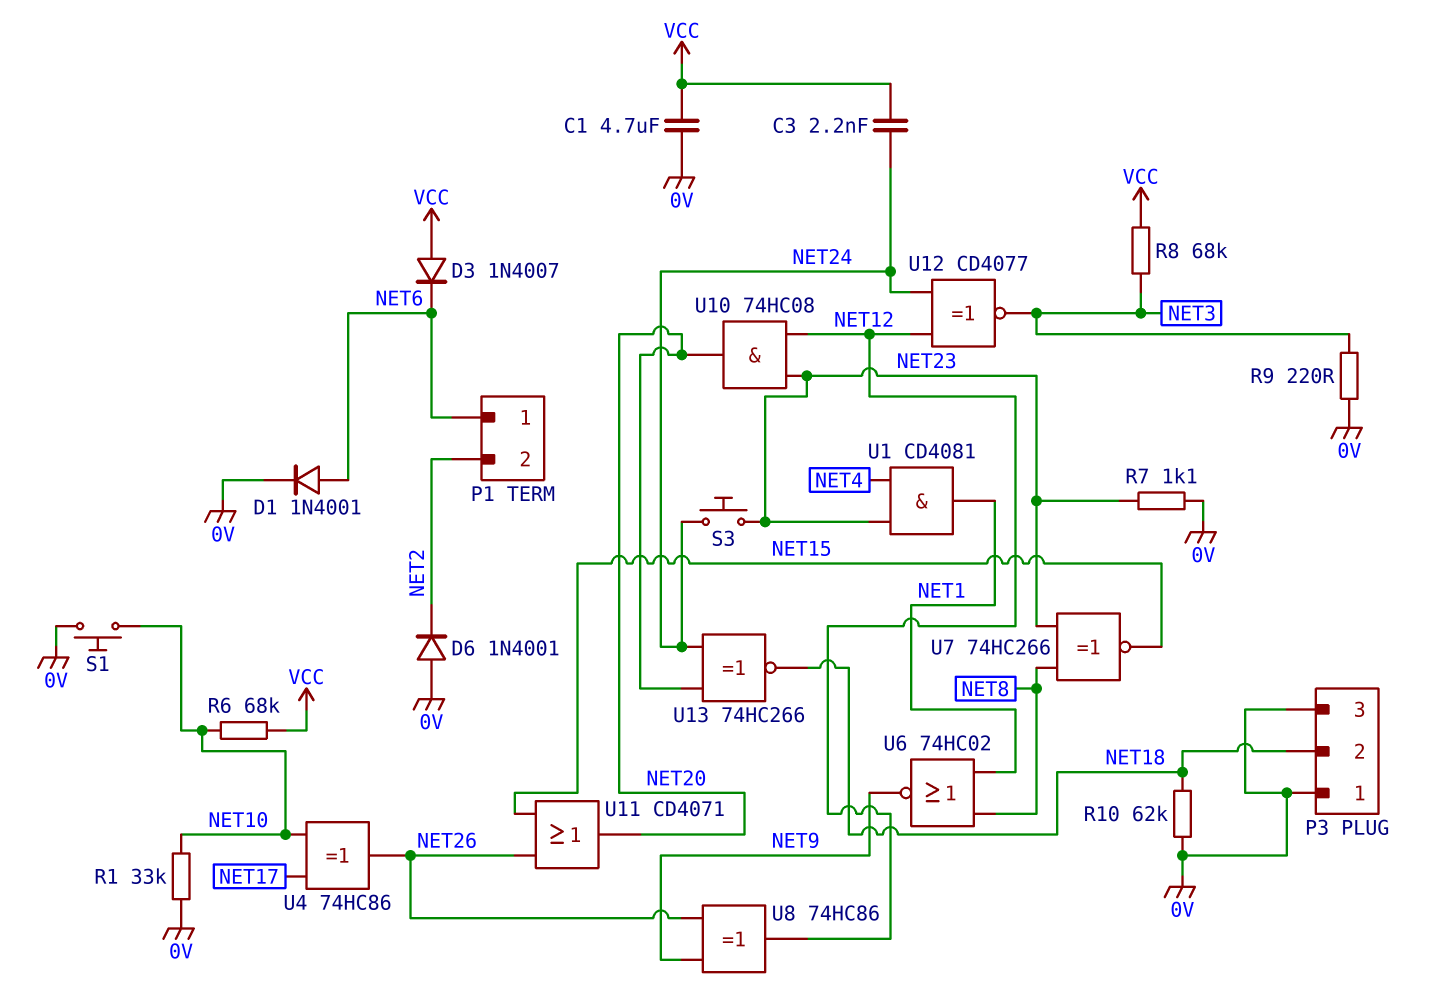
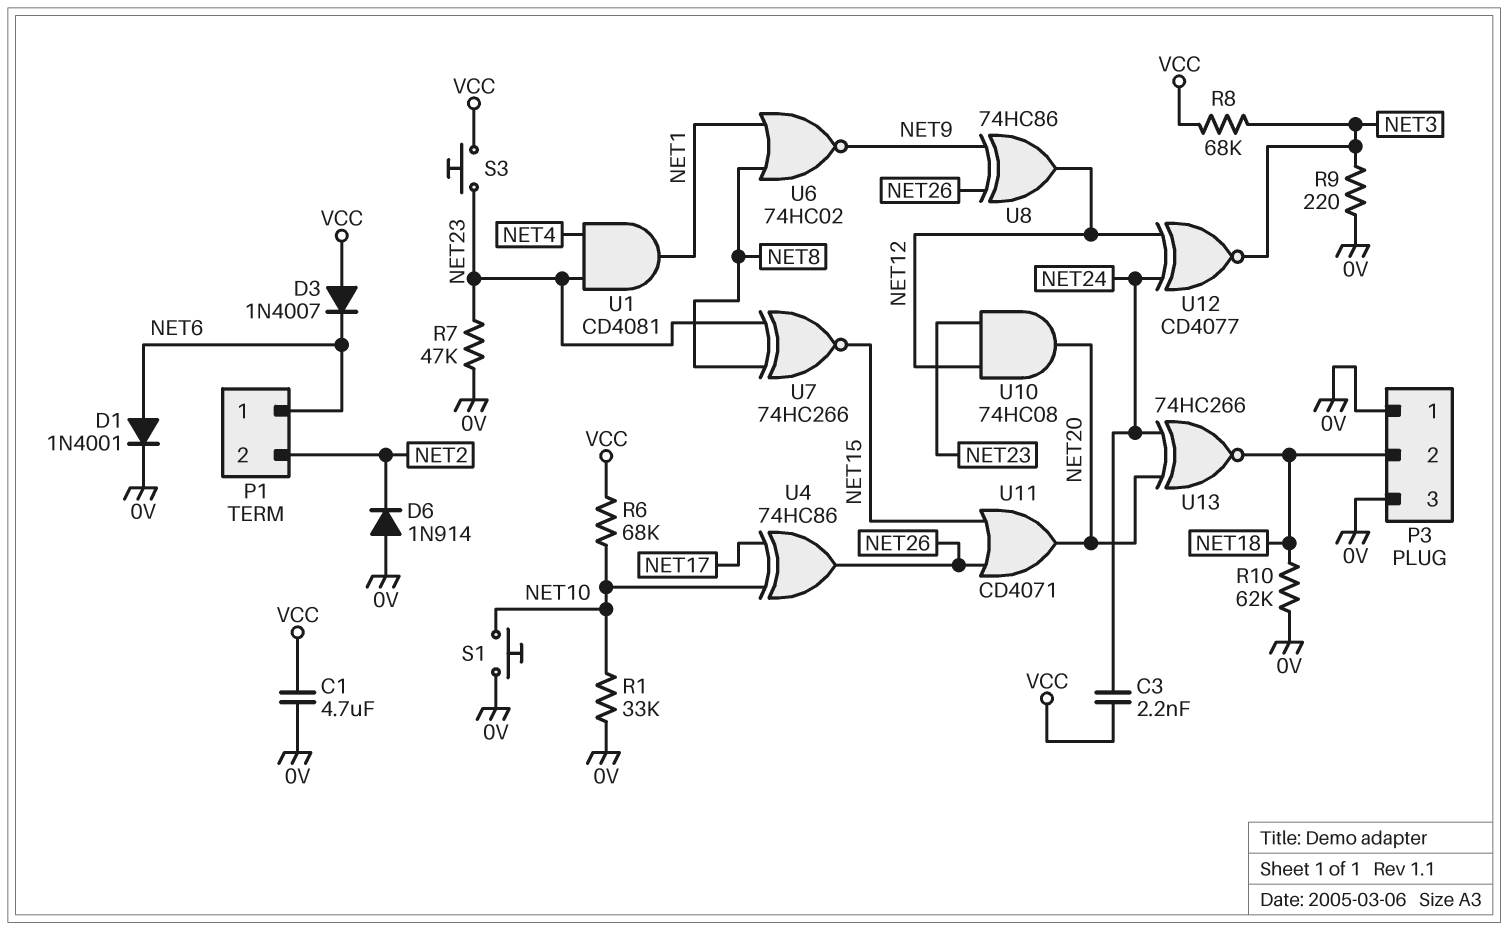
D6: diode 1N4001 (A 0V, K NET2) -> diode 1N914 (A 0V, K NET2)
R7: 1.1k (0V, NET23) -> 47k (0V, NET23)
S3: button (NET23, NET24) -> button (NET23, VCC)

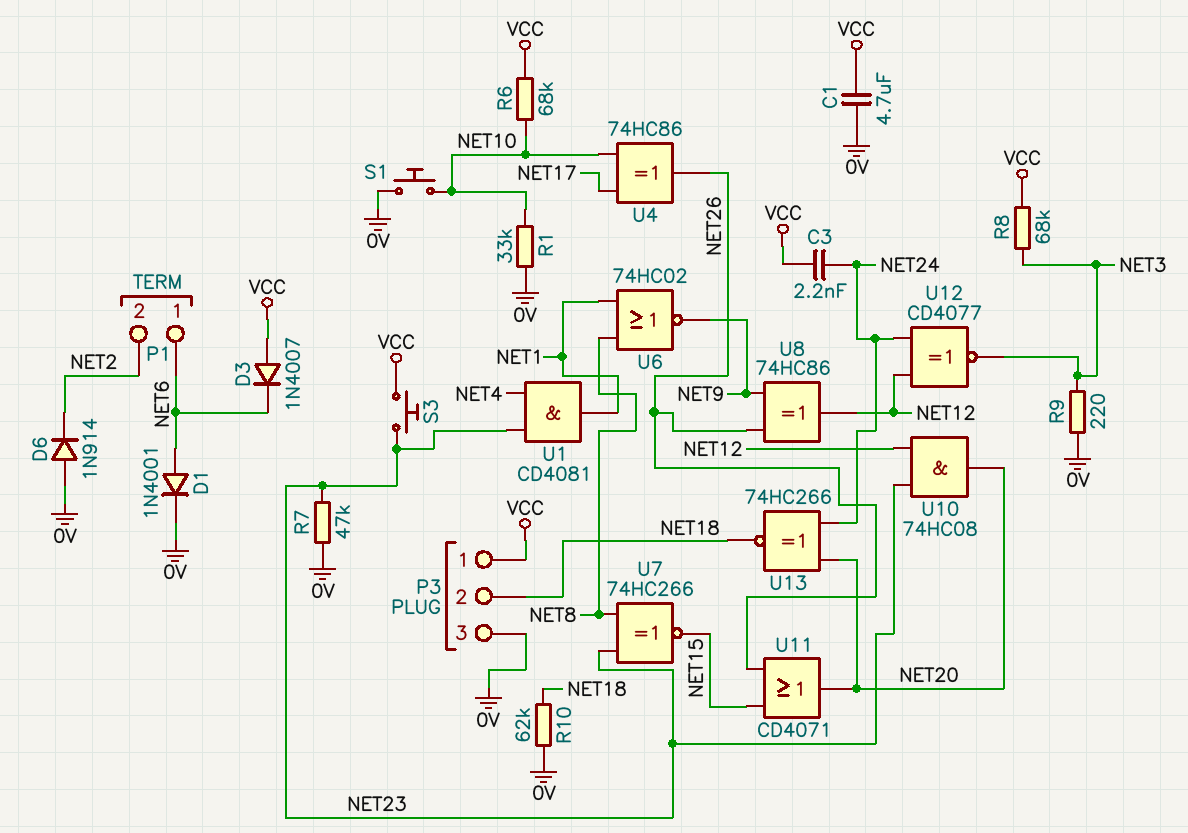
P3 pin 1: 0V -> VCC

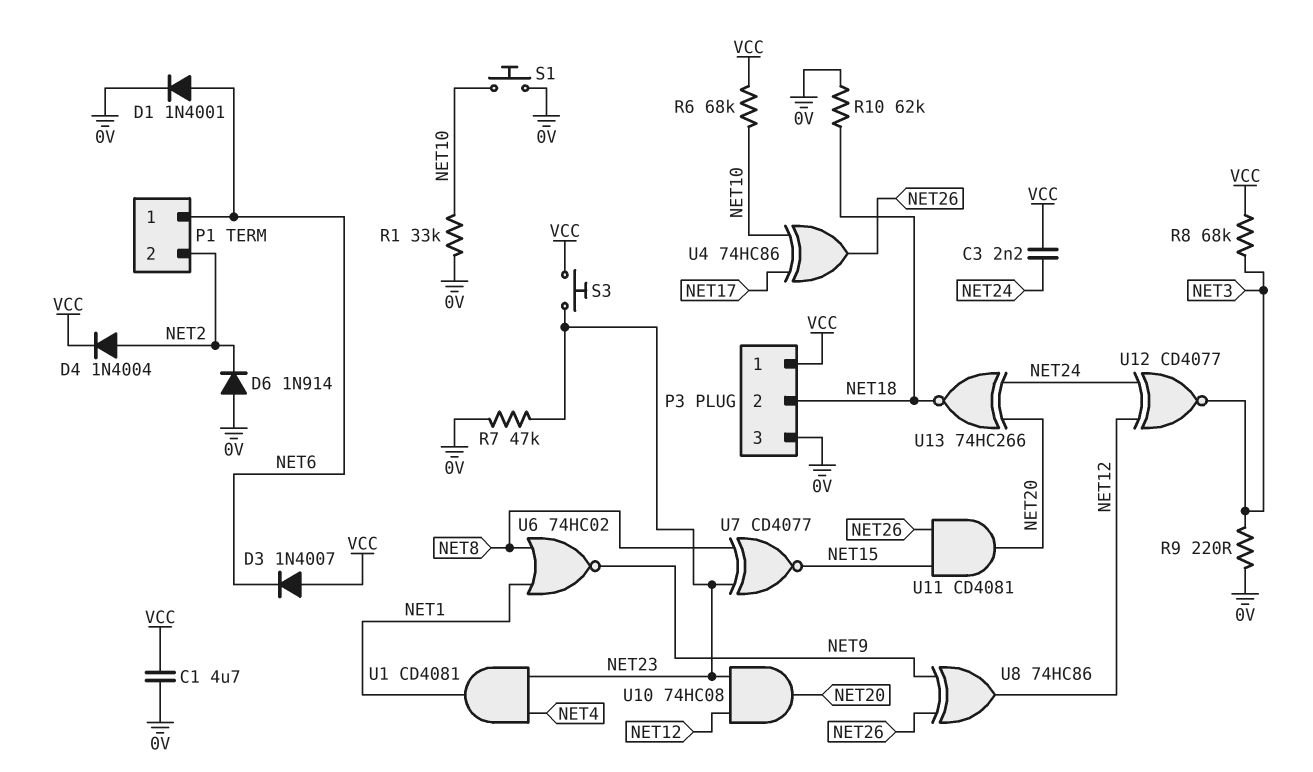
D4: none -> diode 1N4004 (A NET2, K VCC)
U7: XNOR 74HC266 (in NET8, in NET23, out NET15) -> XNOR CD4077 (in NET8, in NET23, out NET15)
U11: OR CD4071 (in NET15, in NET26, out NET20) -> AND CD4081 (in NET15, in NET26, out NET20)

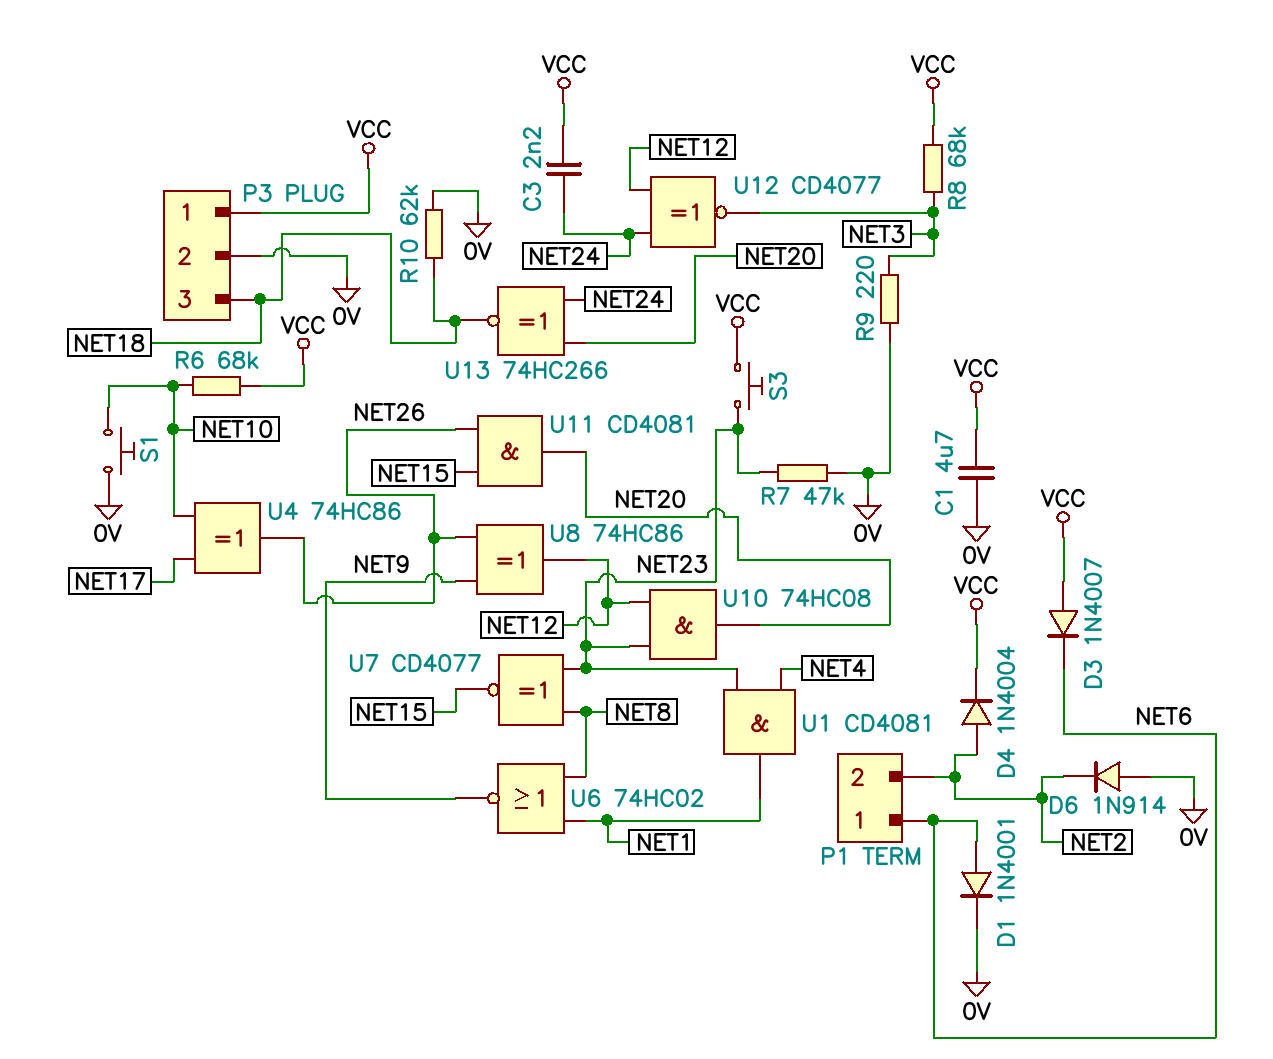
P3 pin 2: NET18 -> 0V
P3 pin 3: 0V -> NET18
R1: 33k (0V, NET10) -> none

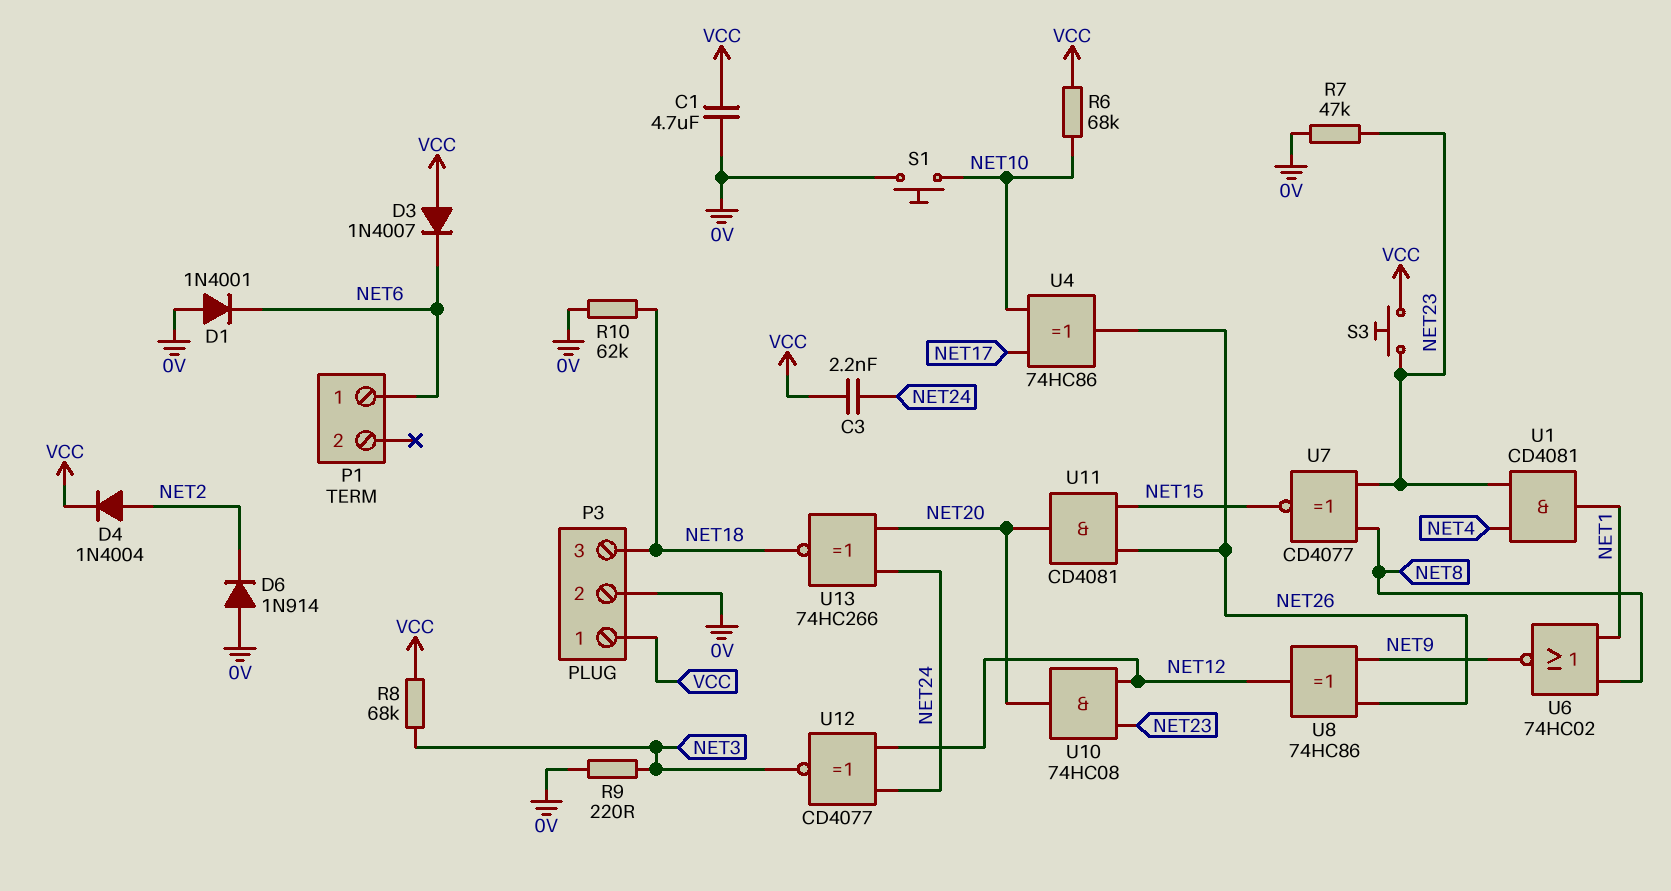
D1: diode 1N4001 (A NET6, K 0V) -> diode 1N4001 (A 0V, K NET6)
P1 pin 2: NET2 -> none

